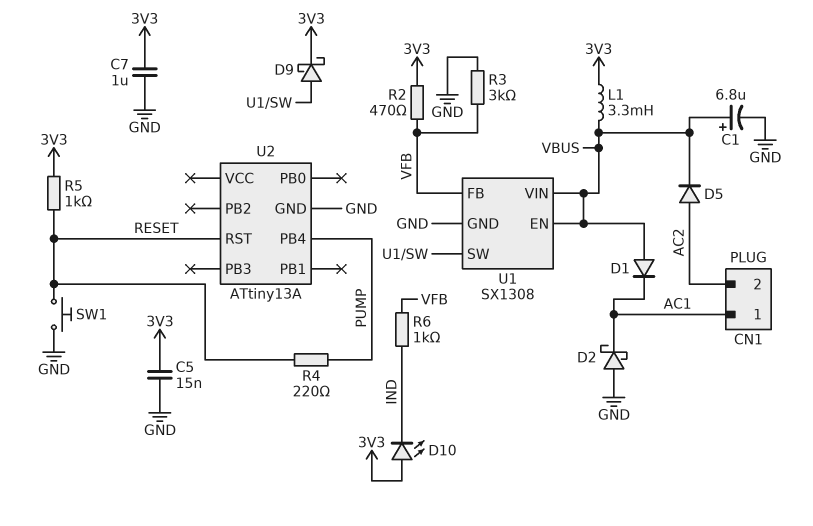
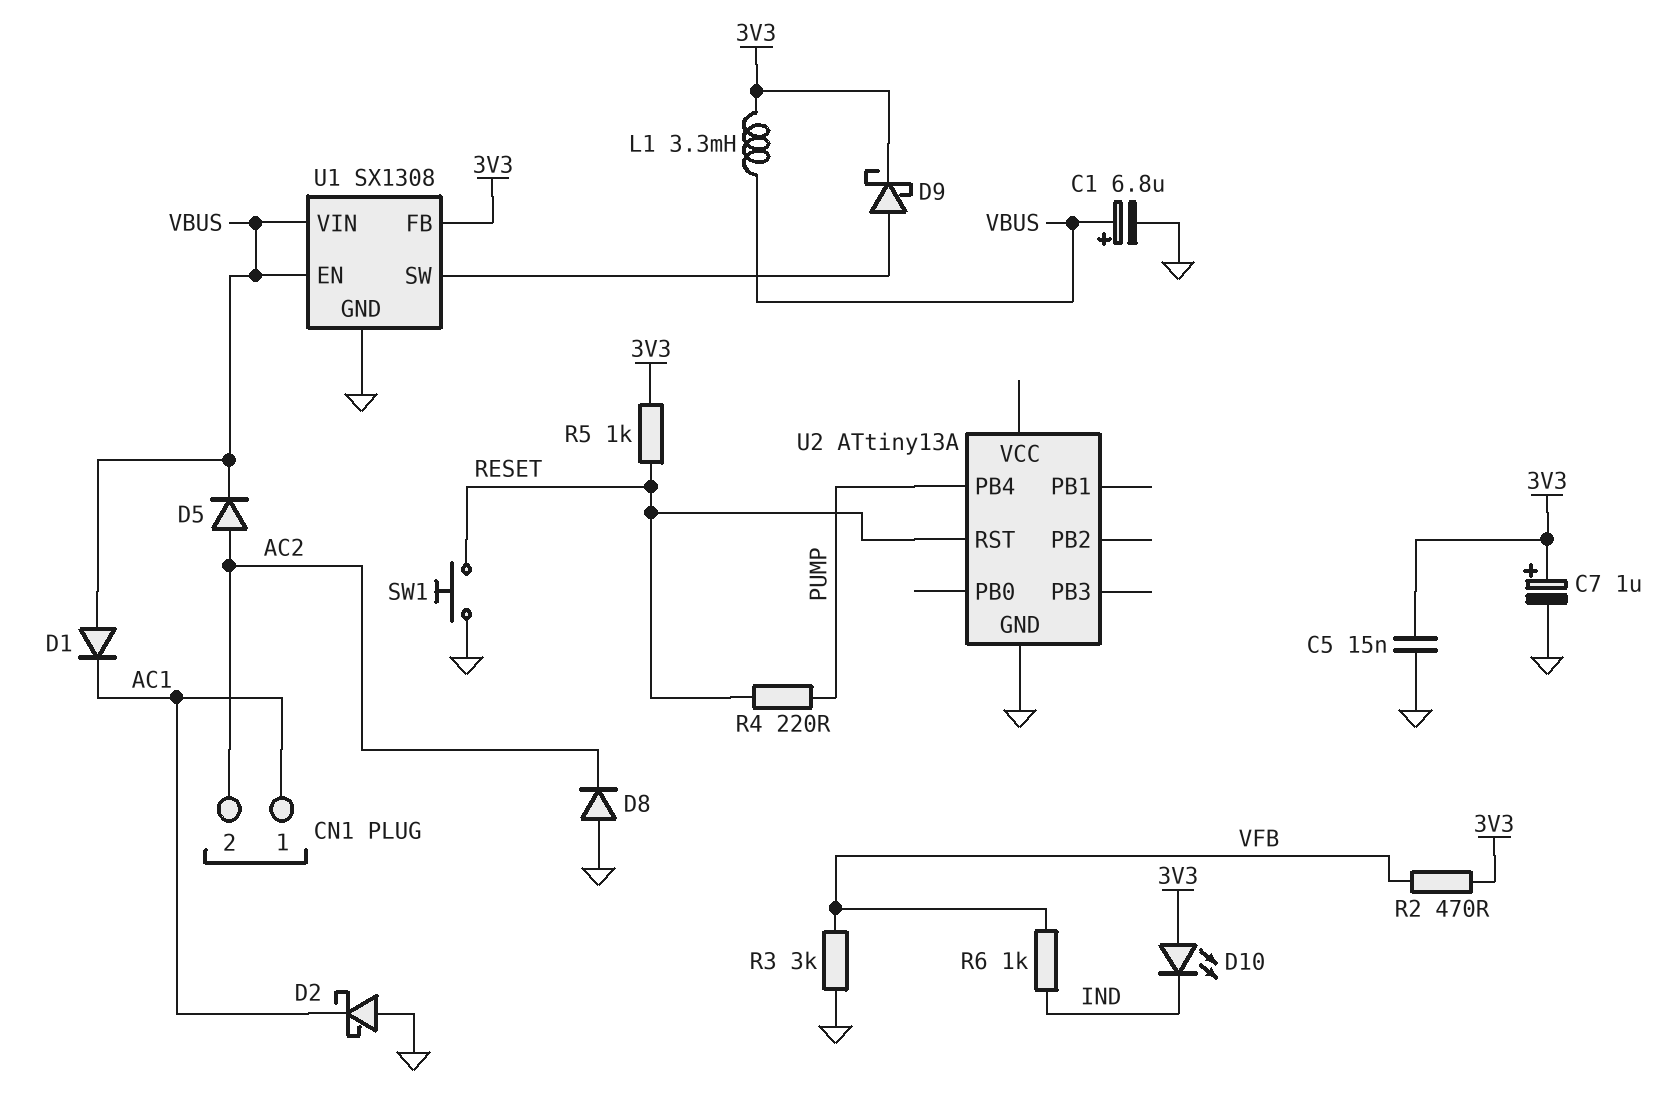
C7: 1uF (3V3, GND) -> 1uF (plus 3V3, minus GND)
D8: none -> diode (A GND, K AC2)
U1 pin FB: VFB -> 3V3

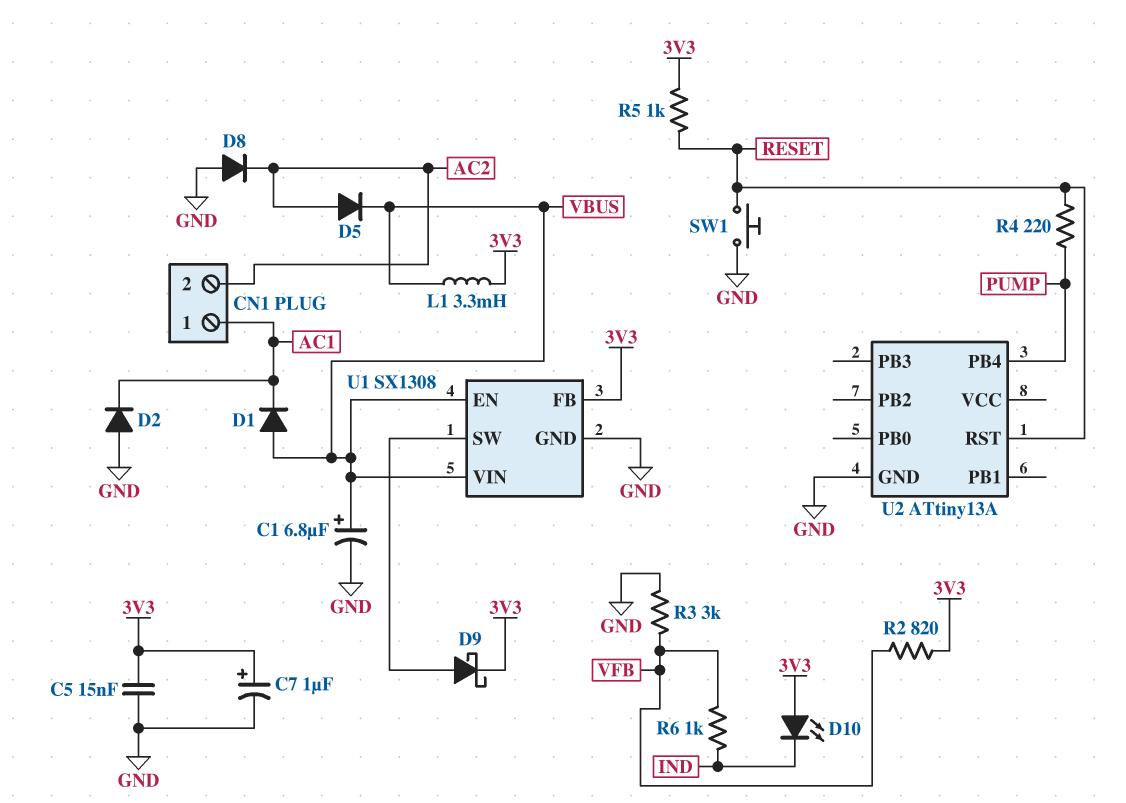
D2: schottky (A GND, K AC1) -> diode (A GND, K AC1)
R2: 470 (3V3, VFB) -> 820 (3V3, VFB)

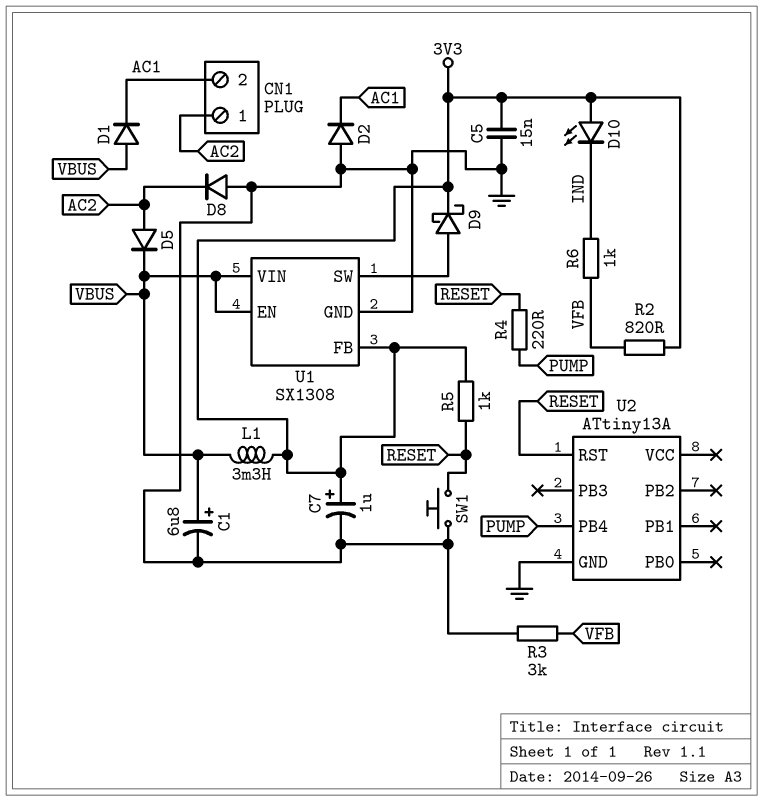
CN1 pin 1: AC1 -> AC2
CN1 pin 2: AC2 -> AC1

